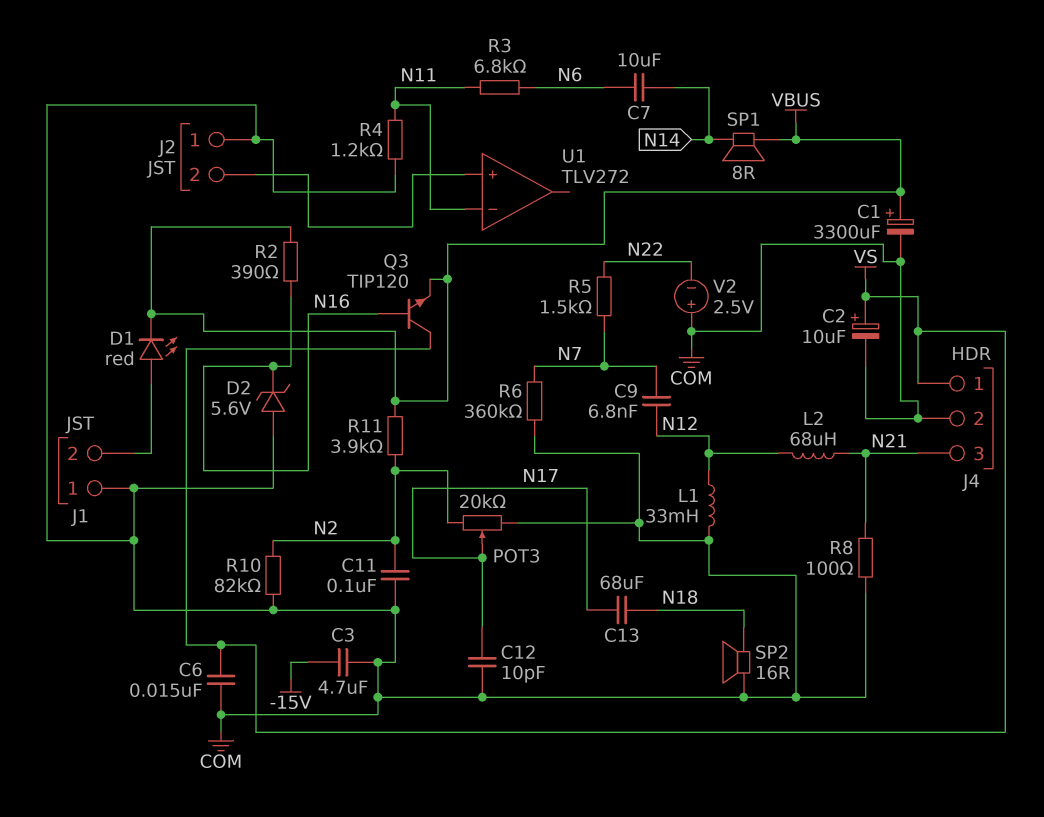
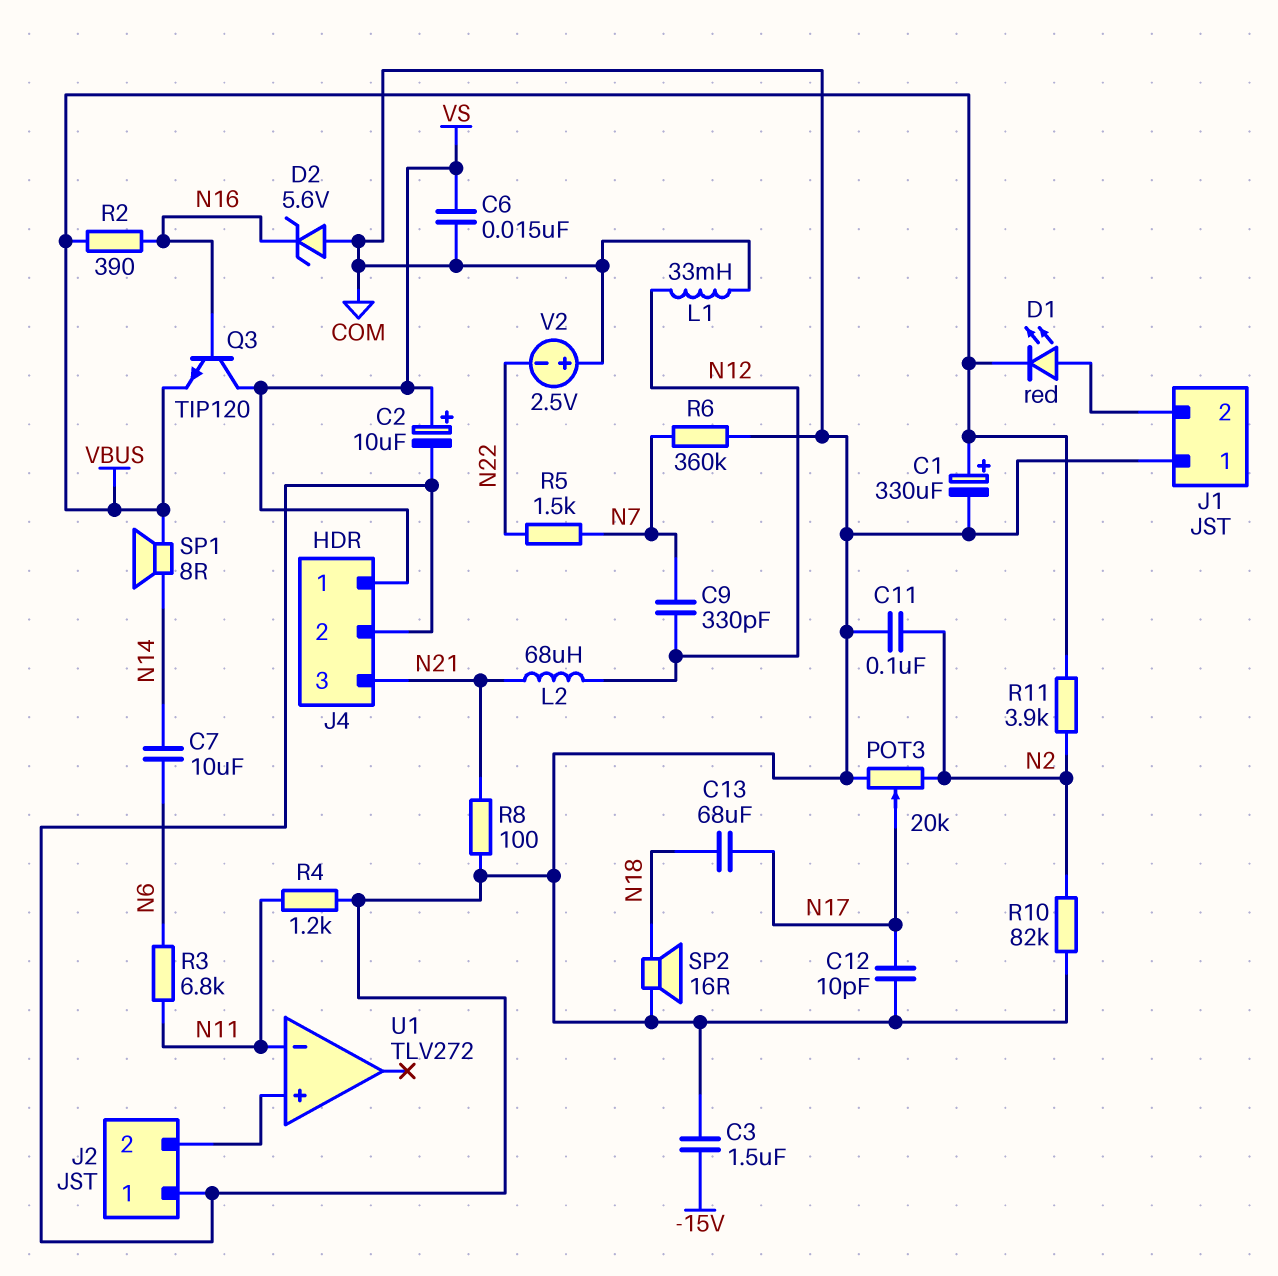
C1: 3300uF (plus VBUS, minus COM) -> 330uF (plus VBUS, minus COM)
C3: 4.7uF (-15V, COM) -> 1.5uF (-15V, COM)
C9: 6.8nF (N7, N12) -> 330pF (N7, N12)

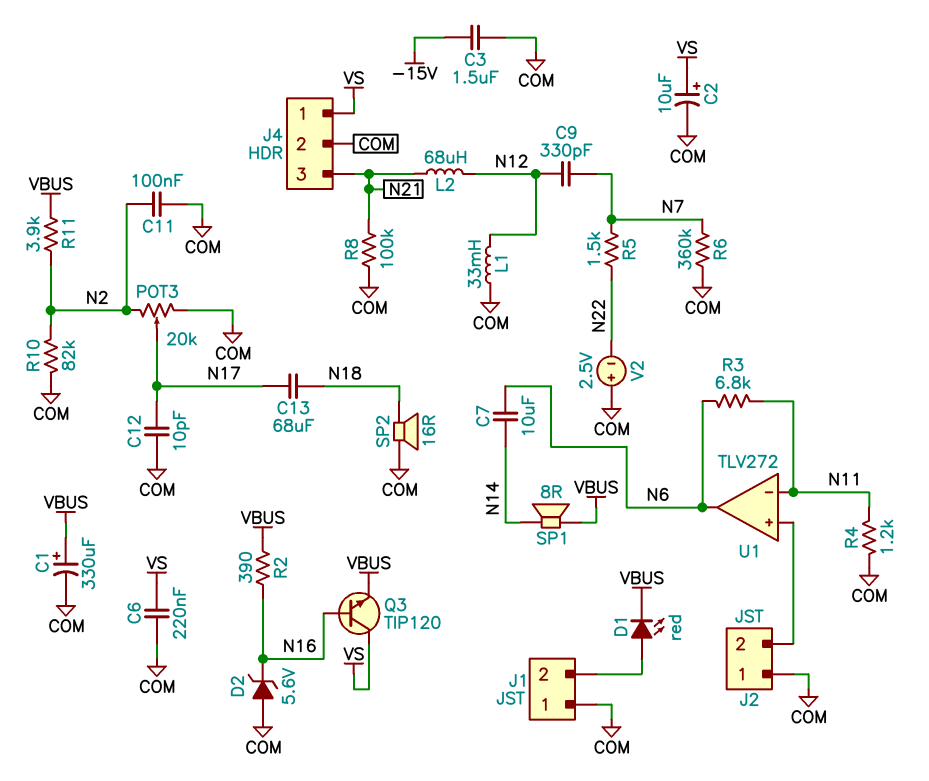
C6: 15nF (COM, VS) -> 220nF (COM, VS)
R8: 100 (COM, N21) -> 100k (COM, N21)
U1 pin out: none -> N6

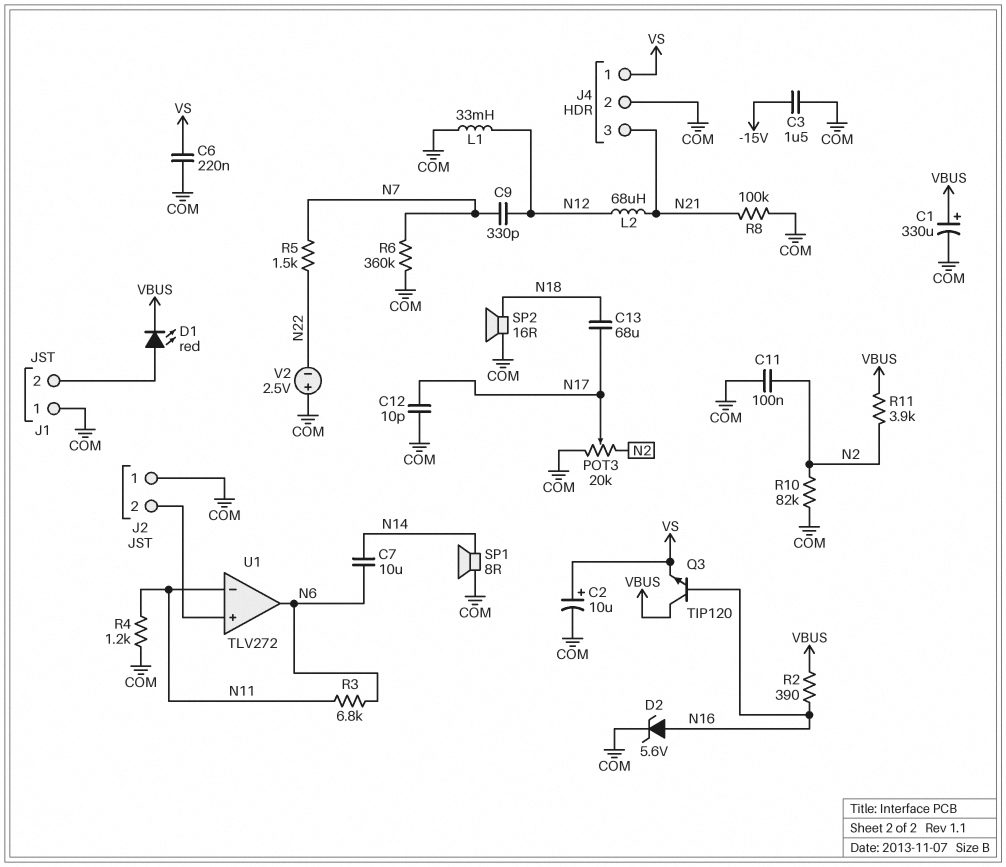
D2: zener 5.6V (A COM, K N16) -> zener 5.6V (A N16, K COM)
Q3: NPN TIP120 (B N16, C VS, E VBUS) -> NPN TIP120 (B N16, C VBUS, E VS)
SP1: speaker 8R (N14, VBUS) -> speaker 8R (COM, N14)

